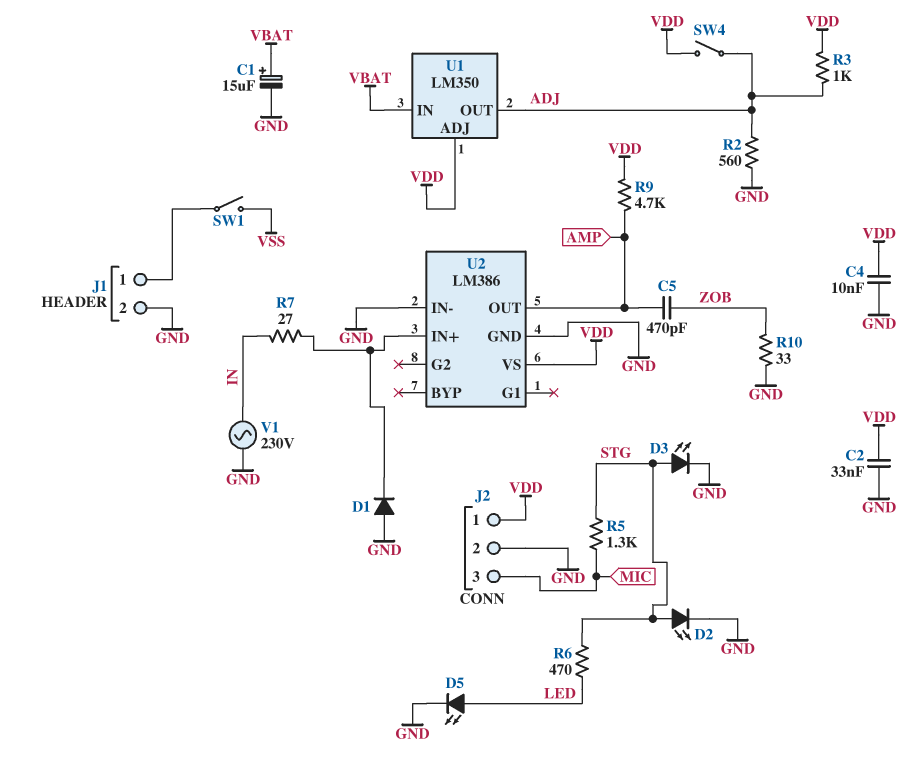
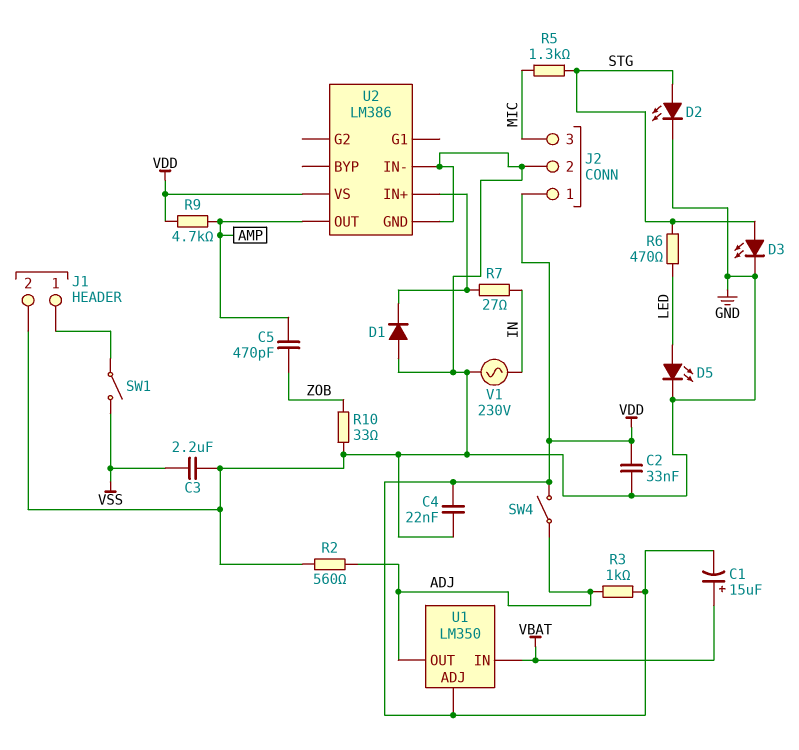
C1: 15uF (plus VBAT, minus GND) -> 15uF (plus VBAT, minus VDD)
C3: none -> 2.2uF (GND, VSS)
C4: 10nF (GND, VDD) -> 22nF (GND, VDD)

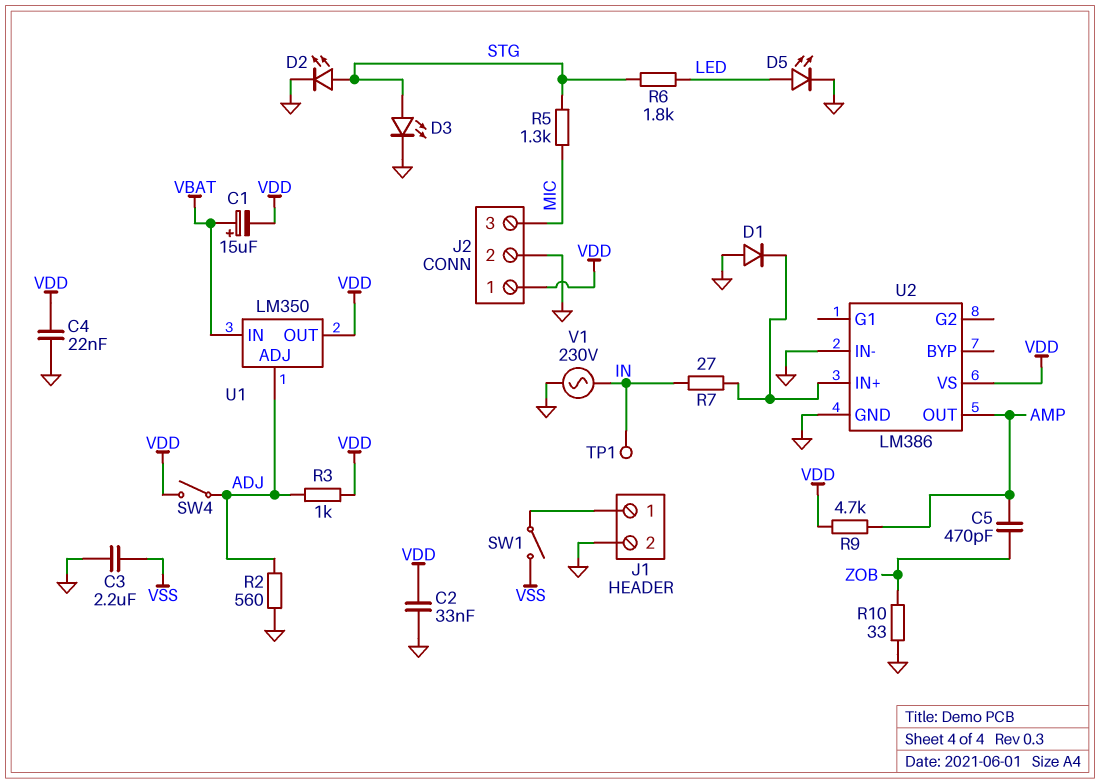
R6: 470 (LED, STG) -> 1.8k (LED, STG)
TP1: none -> test point (IN)
U1 pin ADJ: VDD -> ADJ
U1 pin OUT: ADJ -> VDD

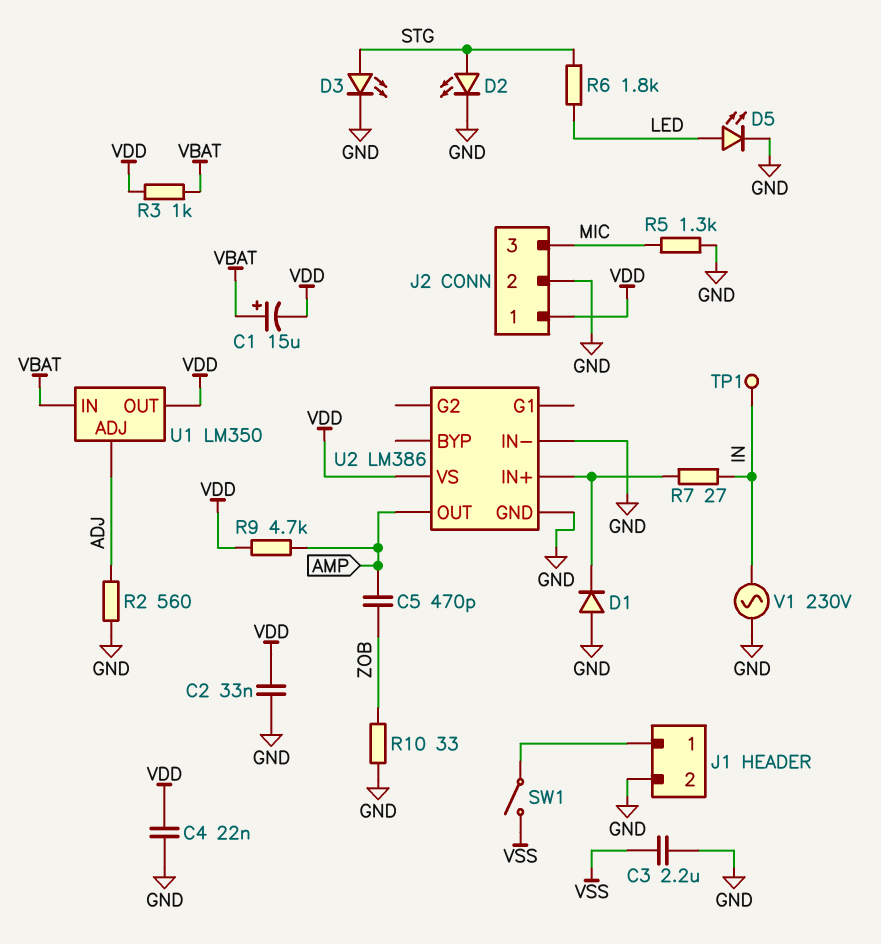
R3: 1k (ADJ, VDD) -> 1k (VBAT, VDD)
R5: 1.3k (MIC, STG) -> 1.3k (GND, MIC)
SW4: switch (ADJ, VDD) -> none

